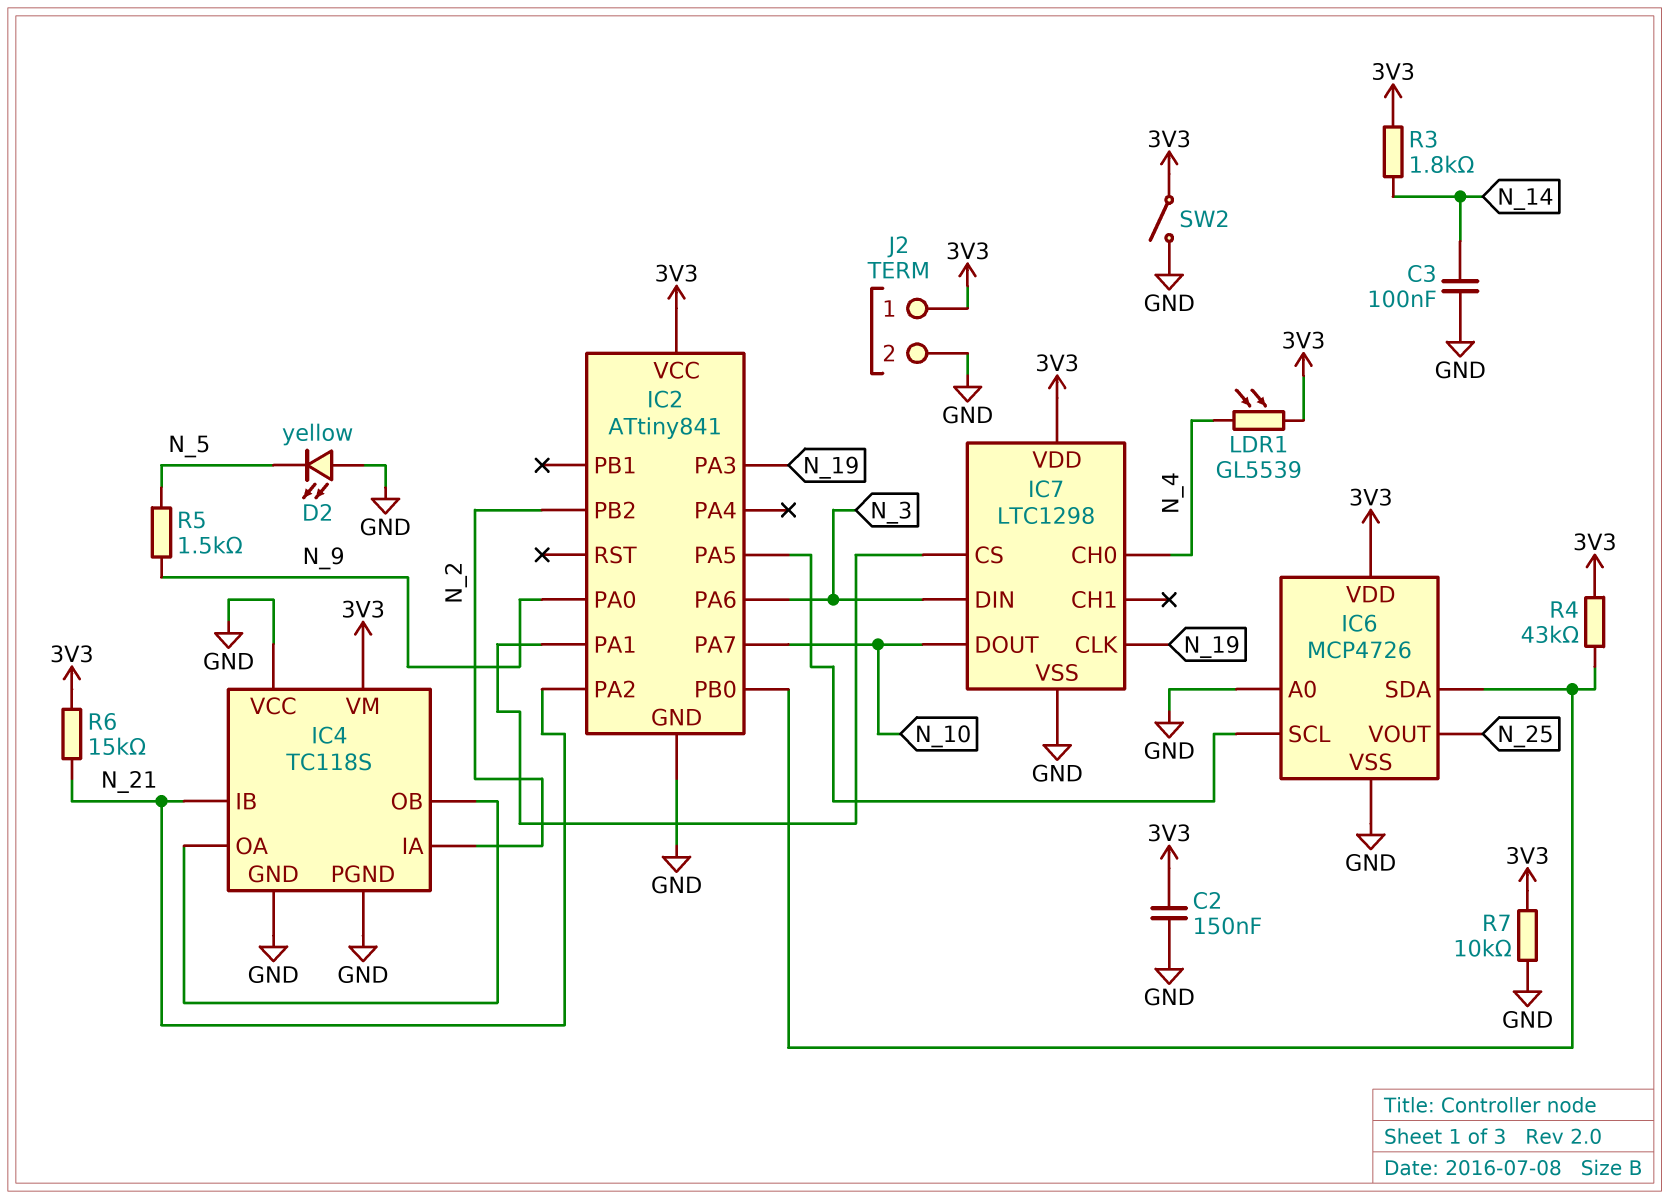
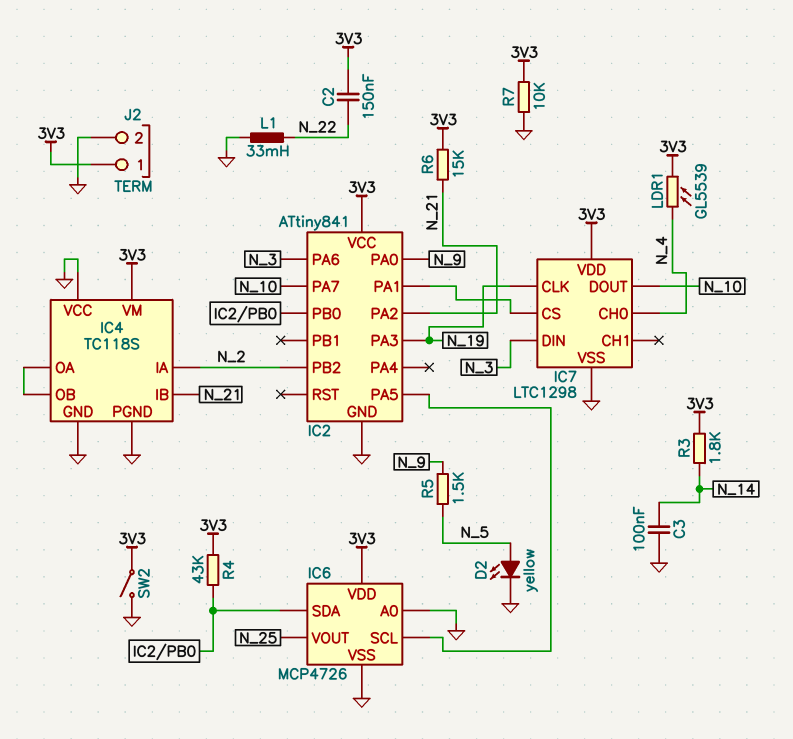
C2: 150nF (3V3, GND) -> 150nF (3V3, N_22)
D2: LED yellow (A GND, K N_5) -> LED yellow (A N_5, K GND)
L1: none -> 33mH (GND, N_22)

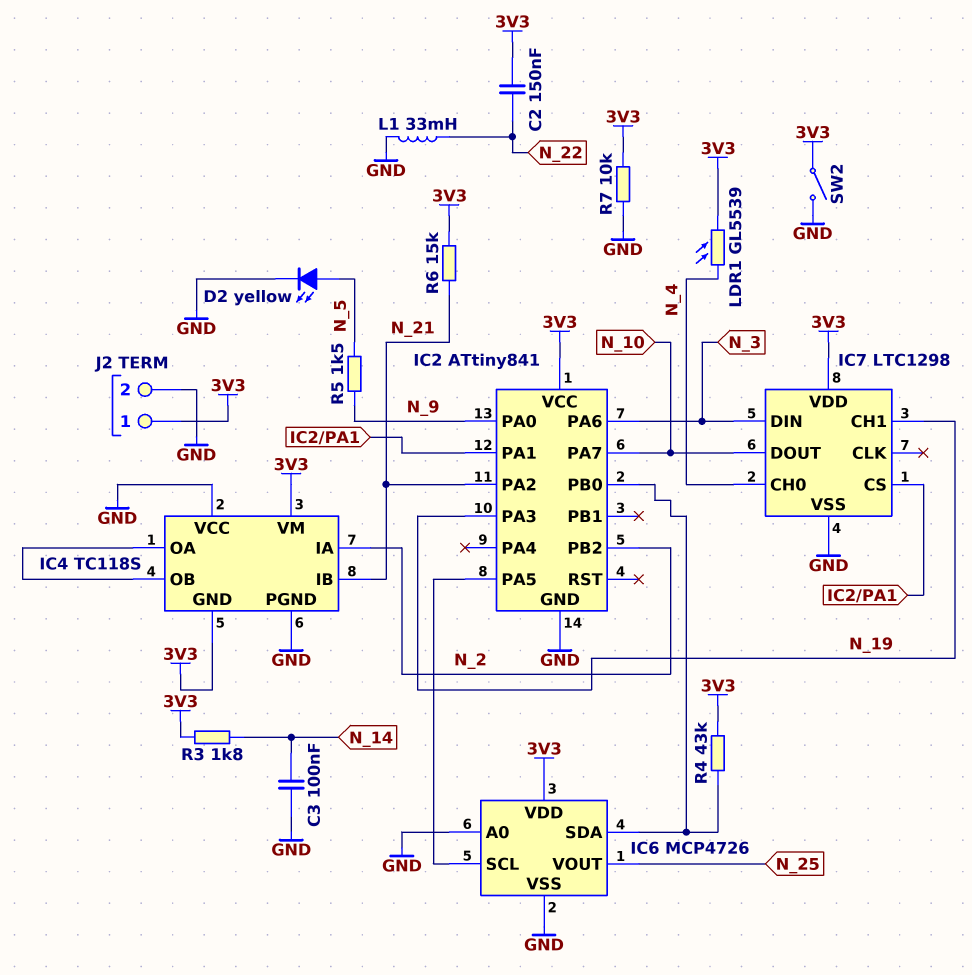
IC4 pin GND: GND -> 3V3
IC7 pin CH1: none -> N_19
IC7 pin CLK: N_19 -> none

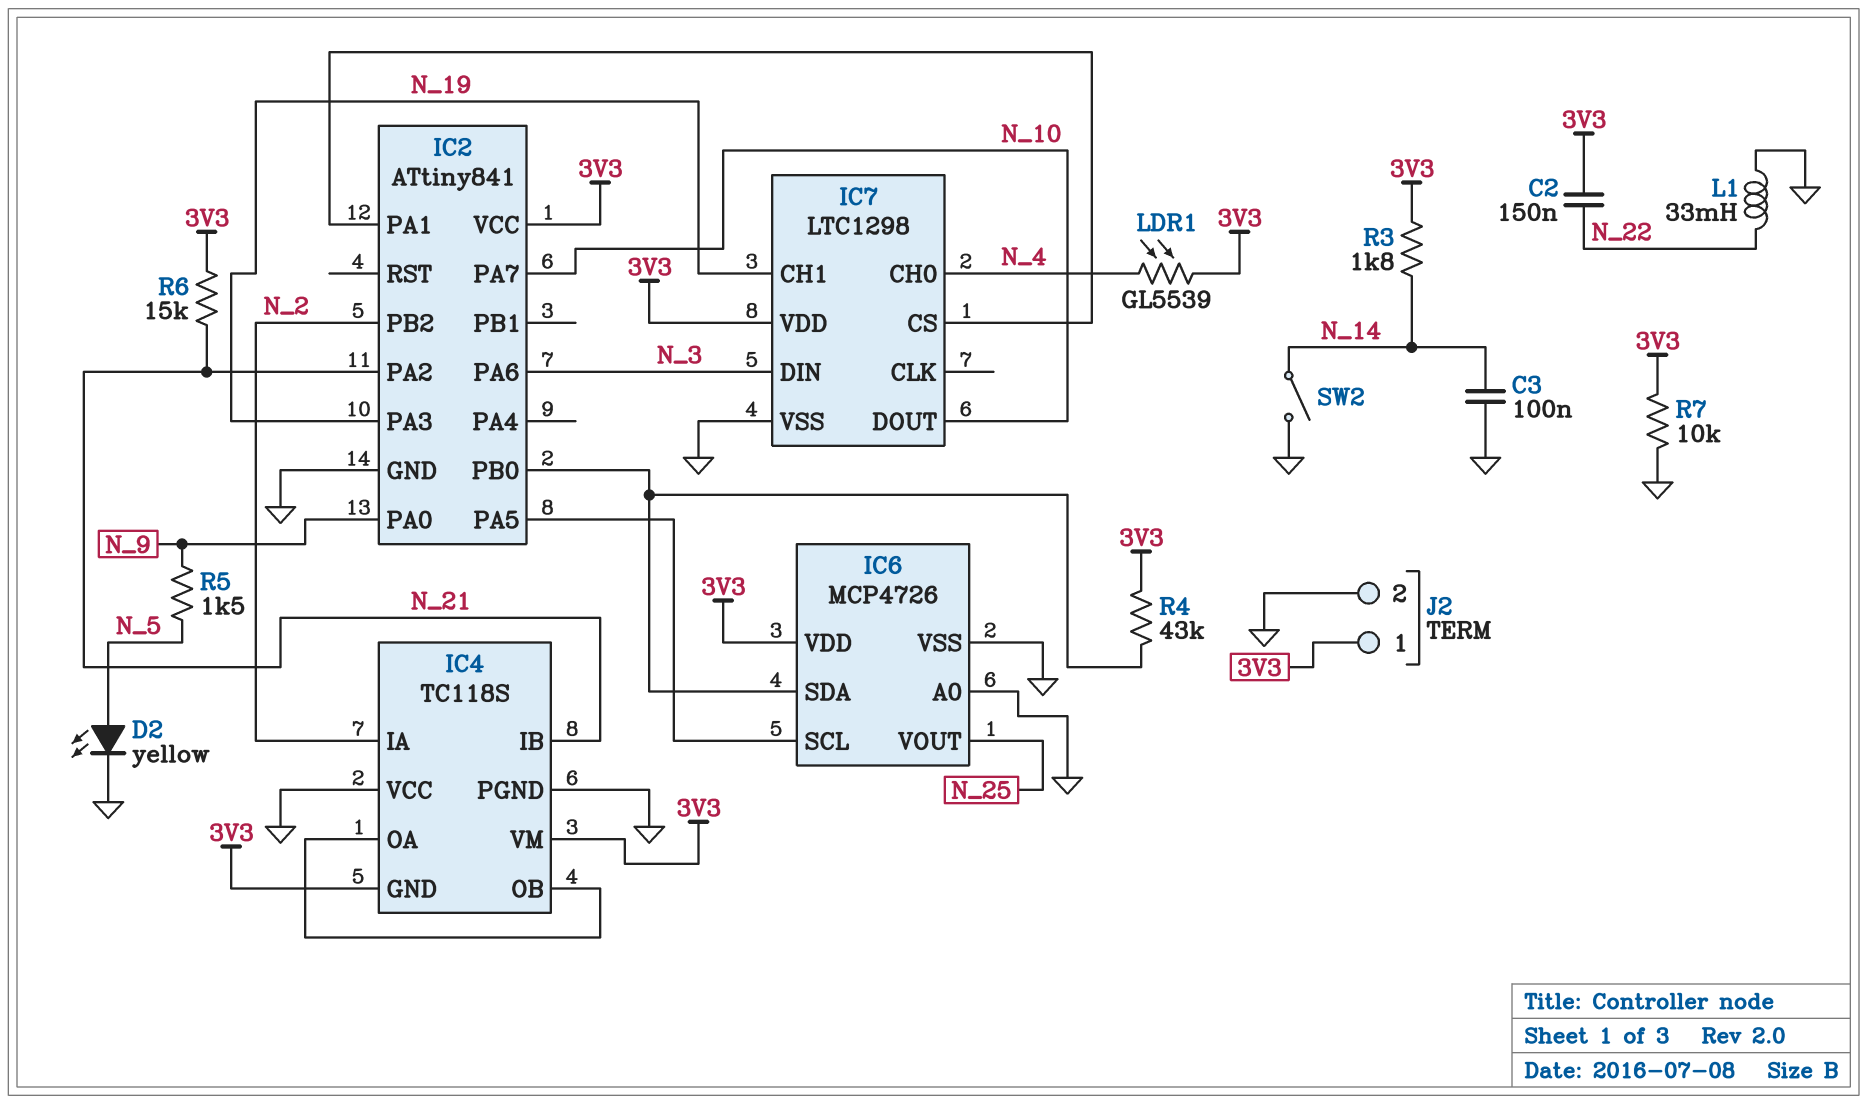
SW2: switch (3V3, GND) -> switch (GND, N_14)

